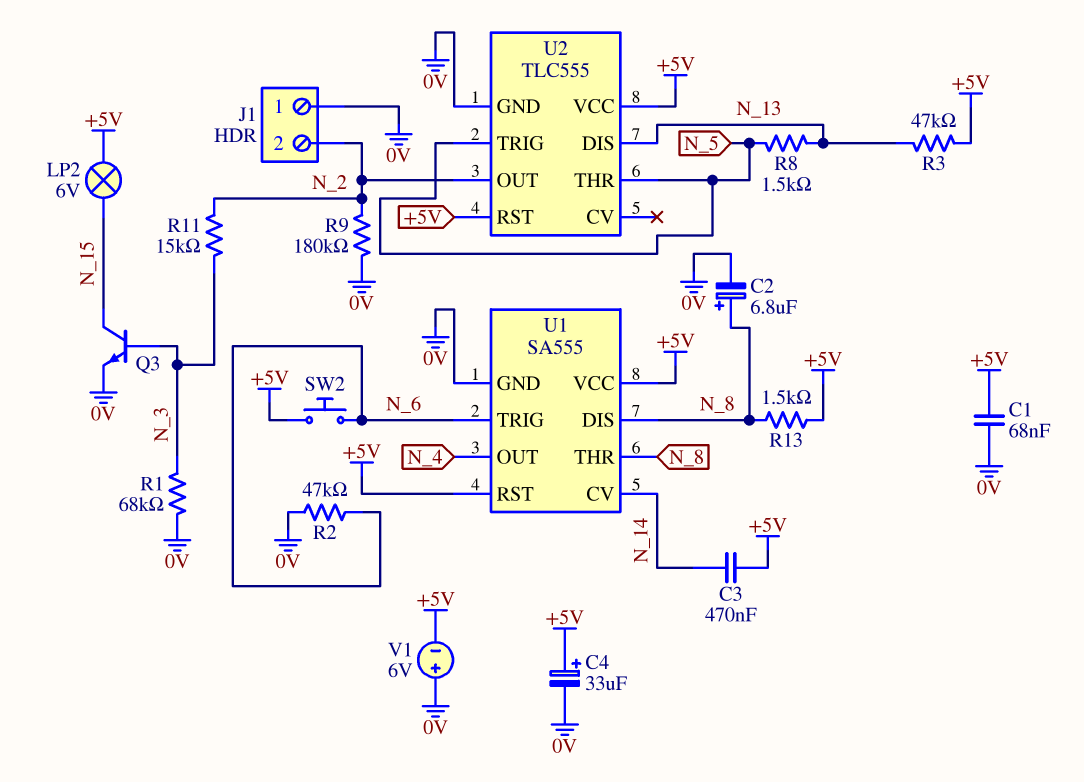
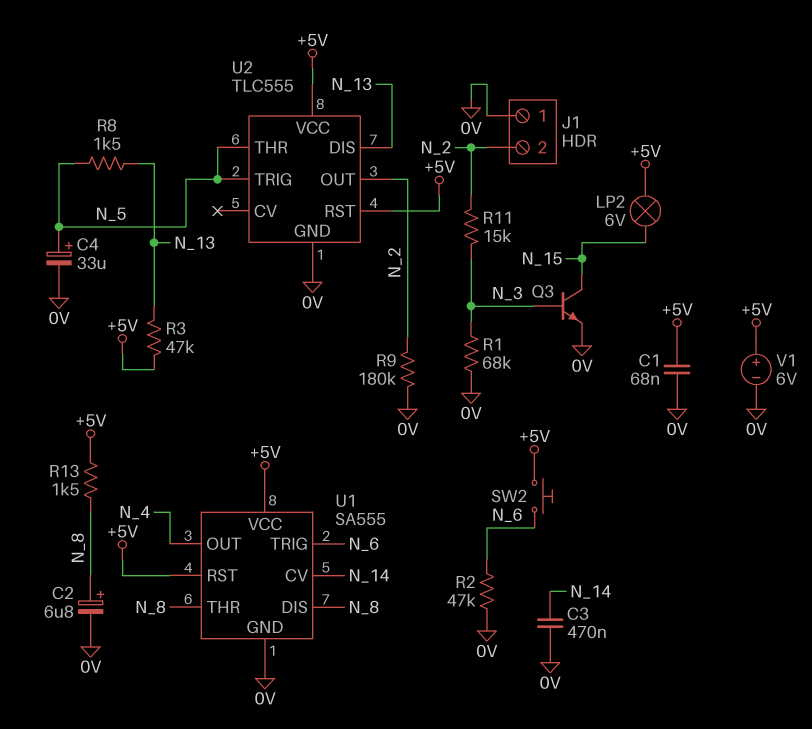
C3: 470nF (+5V, N_14) -> 470nF (0V, N_14)
C4: 33uF (plus +5V, minus 0V) -> 33uF (plus N_5, minus 0V)
V1: 6V (plus 0V, minus +5V) -> 6V (plus +5V, minus 0V)

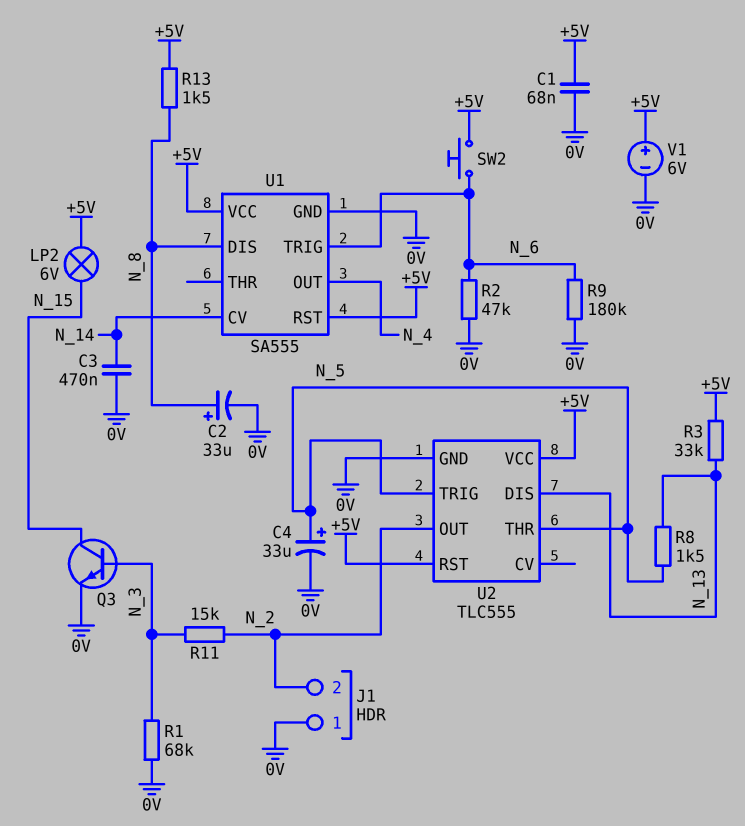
C2: 6.8uF (plus N_8, minus 0V) -> 33uF (plus N_8, minus 0V)
R3: 47k (+5V, N_13) -> 33k (+5V, N_13)
R9: 180k (0V, N_2) -> 180k (0V, N_6)
U1 pin THR: N_8 -> none

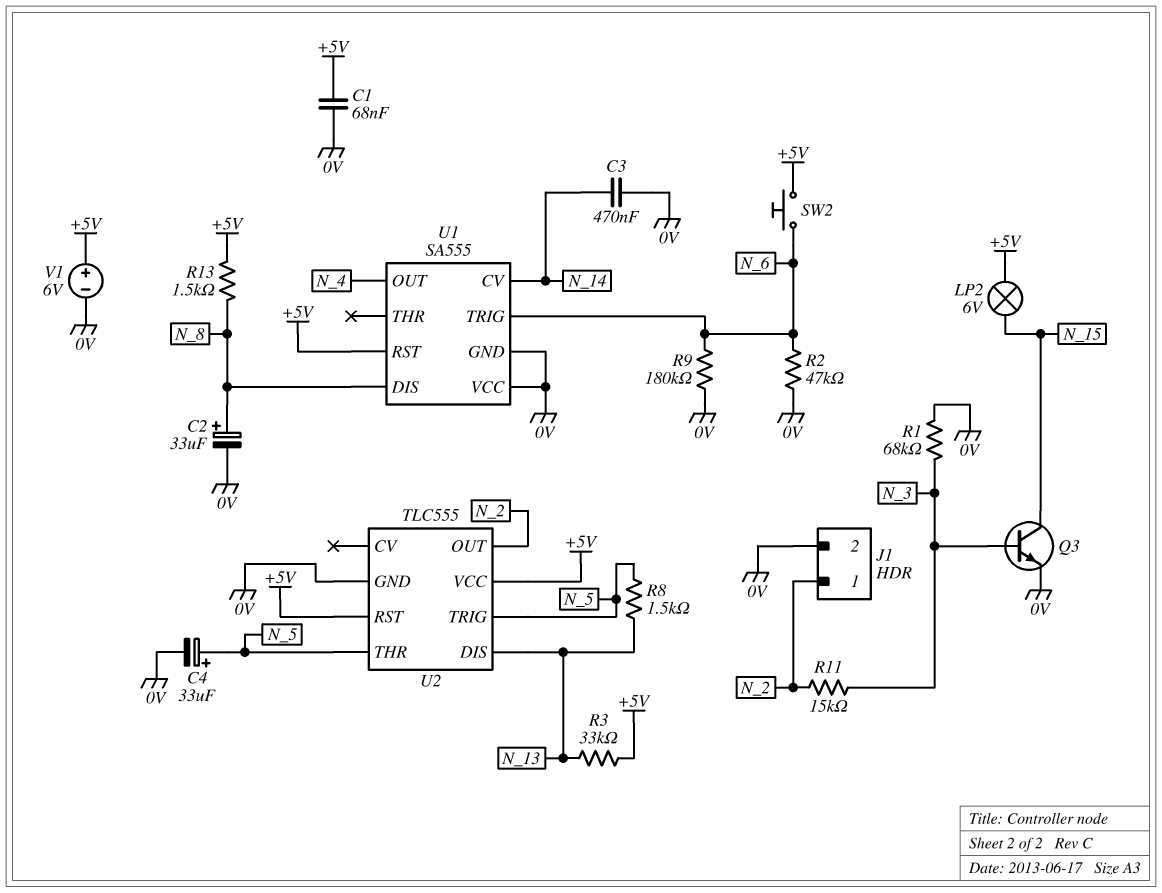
J1 pin 1: 0V -> N_2
J1 pin 2: N_2 -> 0V
U1 pin VCC: +5V -> 0V

